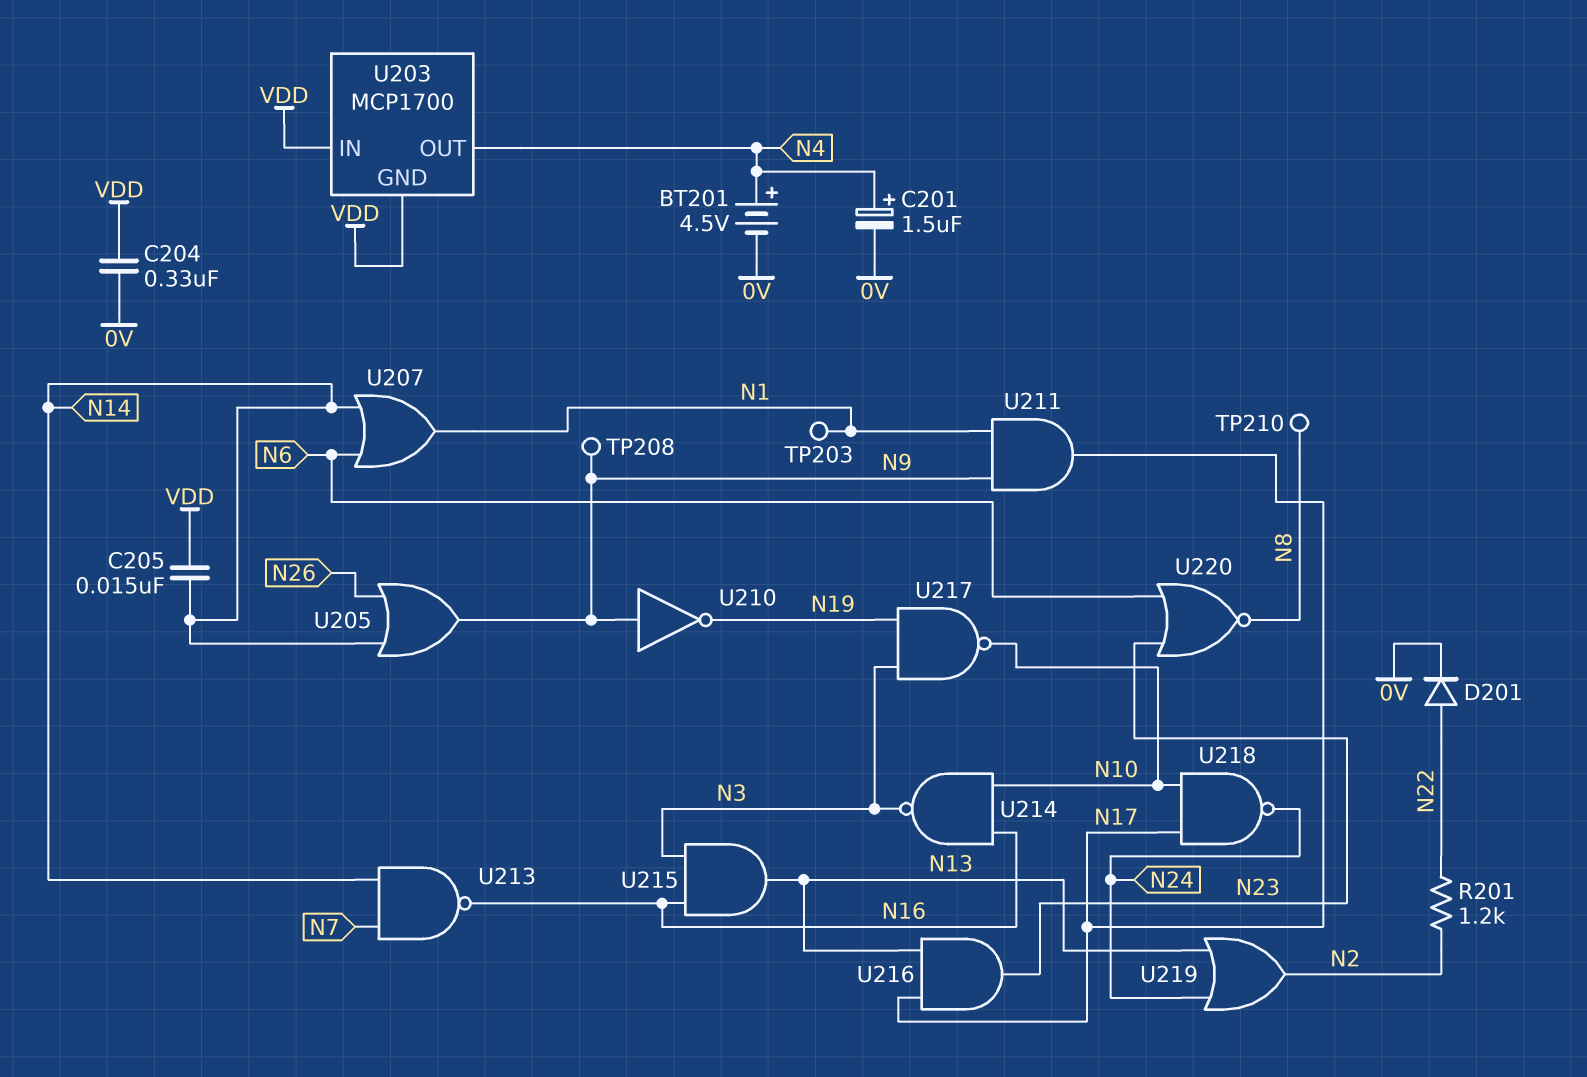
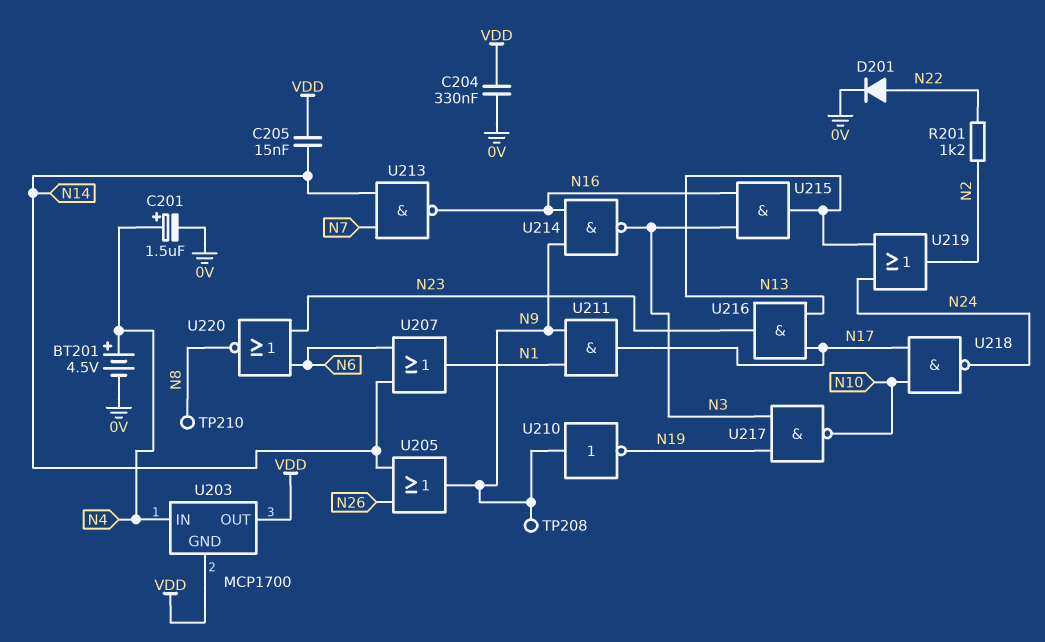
TP203: test point (N1) -> none
U203 pin IN: VDD -> N4
U203 pin OUT: N4 -> VDD
U214: NAND (in N10, in N16, out N3) -> NAND (in N9, in N16, out N3)

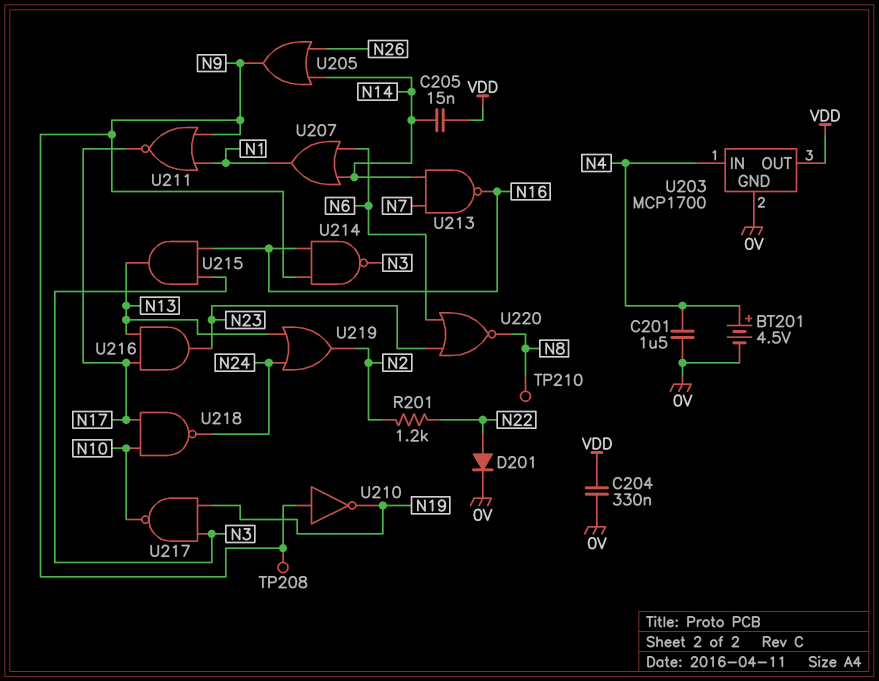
C201: 1.5uF (plus N4, minus 0V) -> 1.5uF (0V, N4)
U203 pin GND: VDD -> 0V
U211: AND (in N1, in N9, out N17) -> NOR (in N1, in N9, out N17)

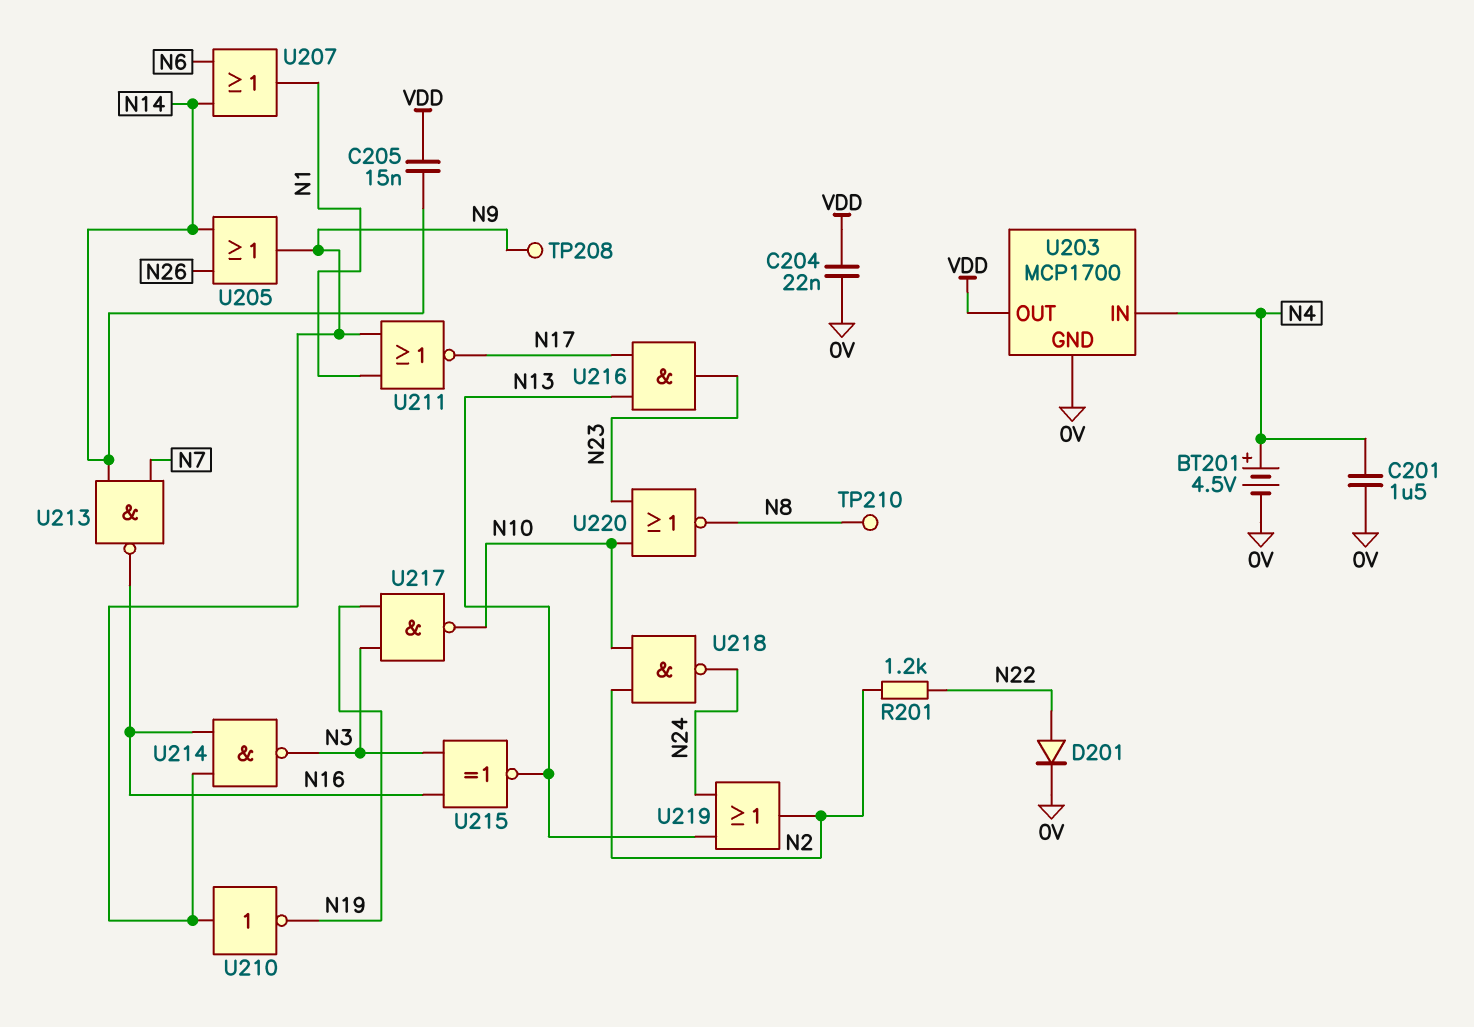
C204: 330nF (0V, VDD) -> 22nF (0V, VDD)
U215: AND (in N3, in N16, out N13) -> XNOR (in N3, in N16, out N13)
U218: NAND (in N10, in N17, out N24) -> NAND (in N2, in N10, out N24)
U220: NOR (in N6, in N23, out N8) -> NOR (in N10, in N23, out N8)

